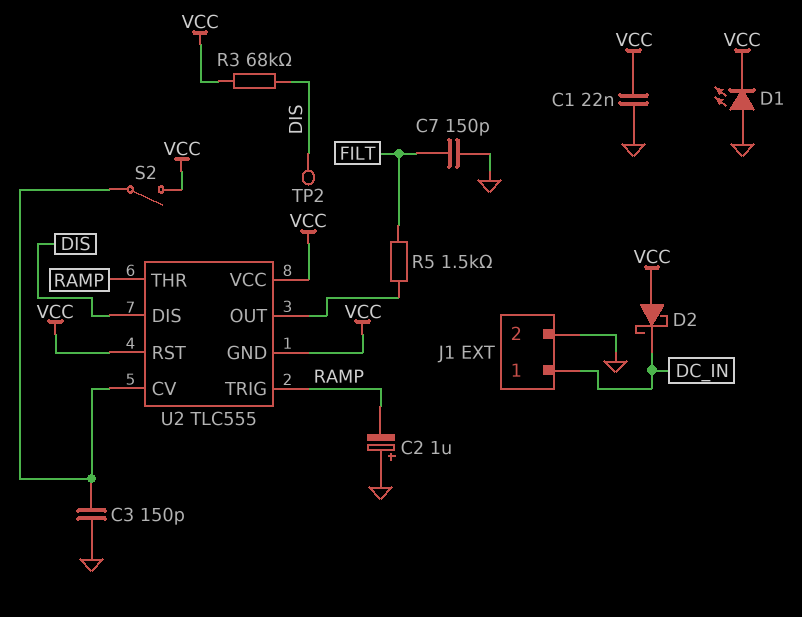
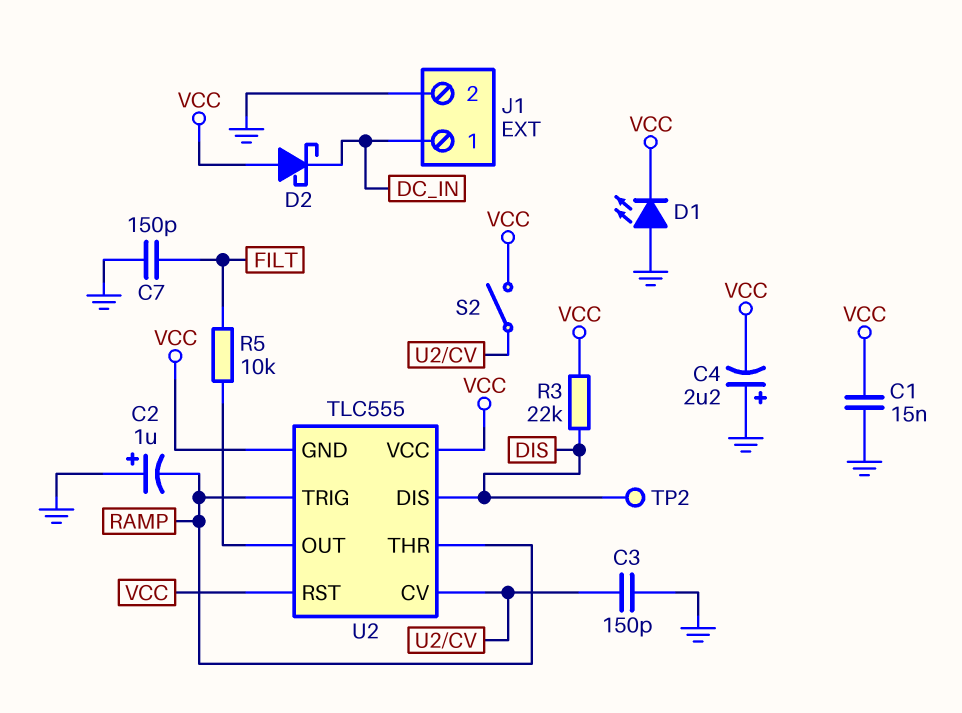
C1: 22nF (GND, VCC) -> 15nF (GND, VCC)
C4: none -> 2.2uF (plus GND, minus VCC)
R3: 68k (DIS, VCC) -> 22k (DIS, VCC)
R5: 1.5k (FILT, U2/OUT) -> 10k (FILT, U2/OUT)

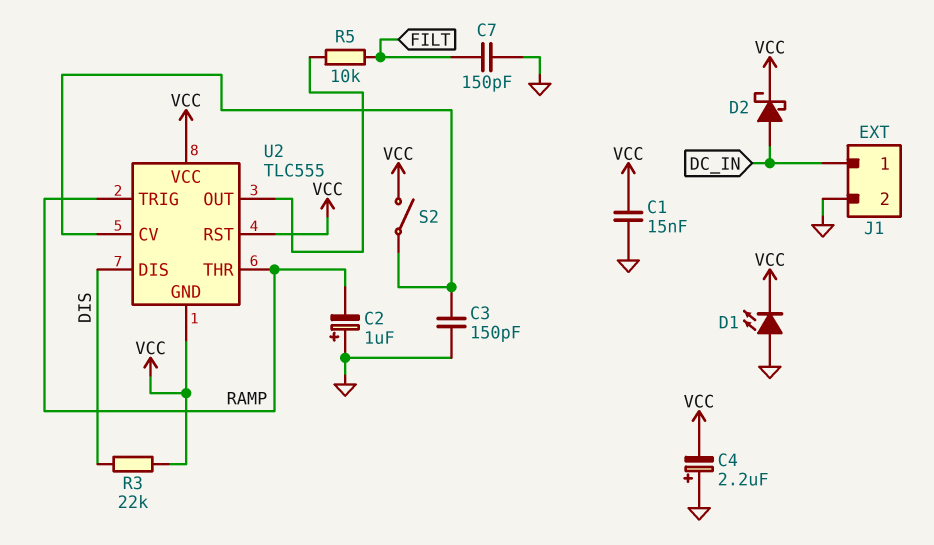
D2: schottky (A VCC, K DC_IN) -> schottky (A DC_IN, K VCC)
TP2: test point (DIS) -> none

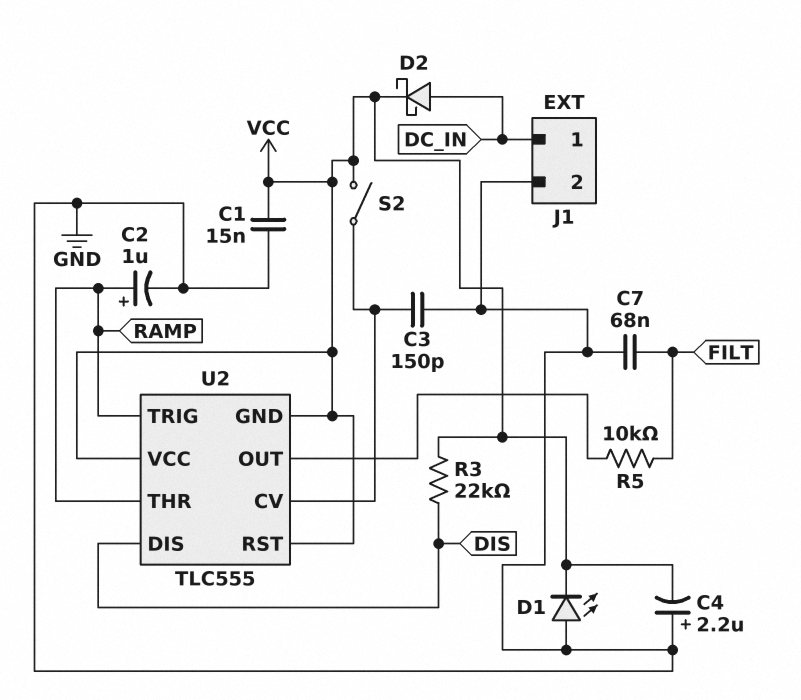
C2: 1uF (plus GND, minus RAMP) -> 1uF (plus RAMP, minus GND)
C7: 150pF (FILT, GND) -> 68nF (FILT, GND)

